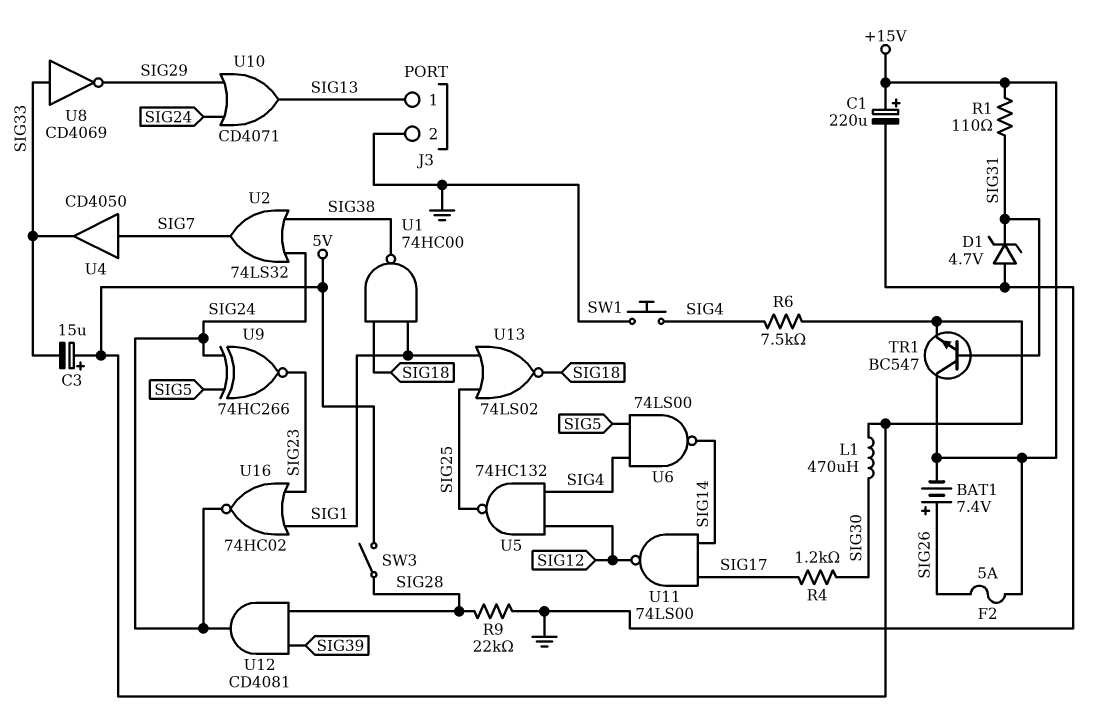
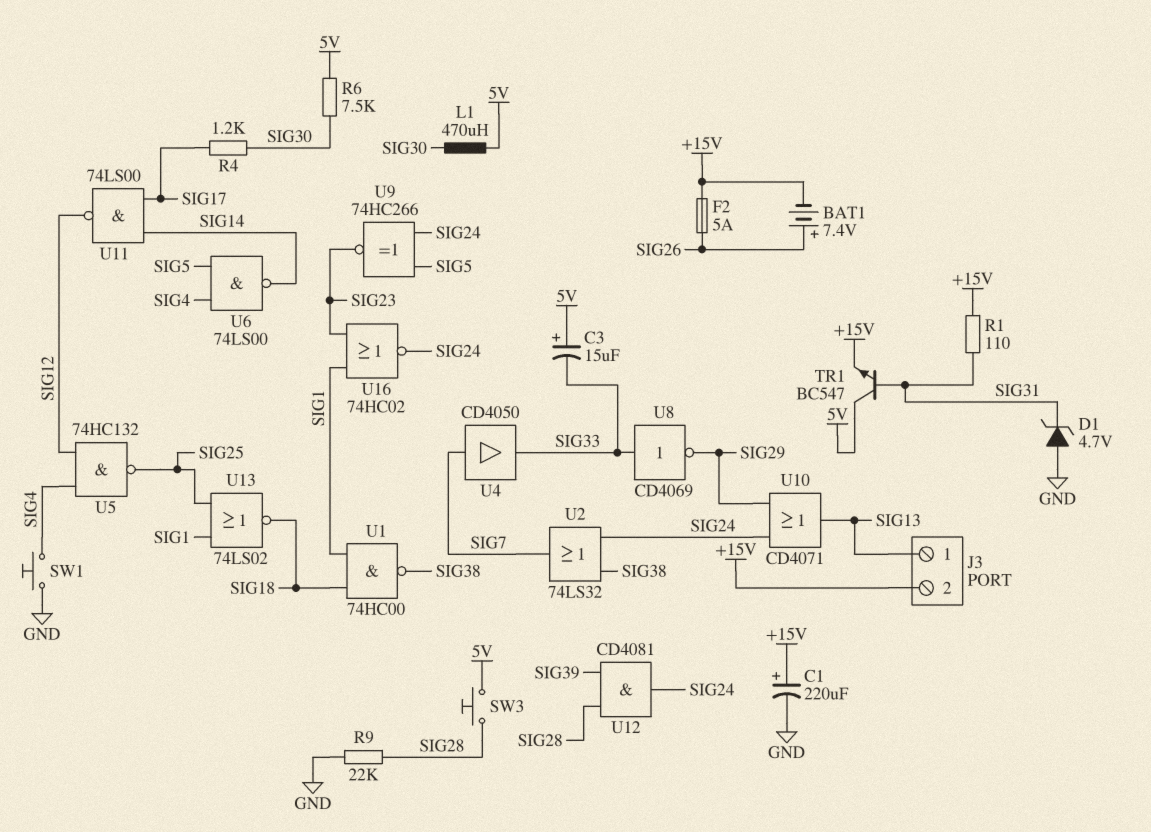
J3 pin 2: GND -> +15V
R6: 7.5k (5V, SIG4) -> 7.5k (5V, SIG30)
SW3: switch (5V, SIG28) -> button (5V, SIG28)
TR1: NPN BC547 (B SIG31, C +15V, E 5V) -> NPN BC547 (B SIG31, C 5V, E +15V)

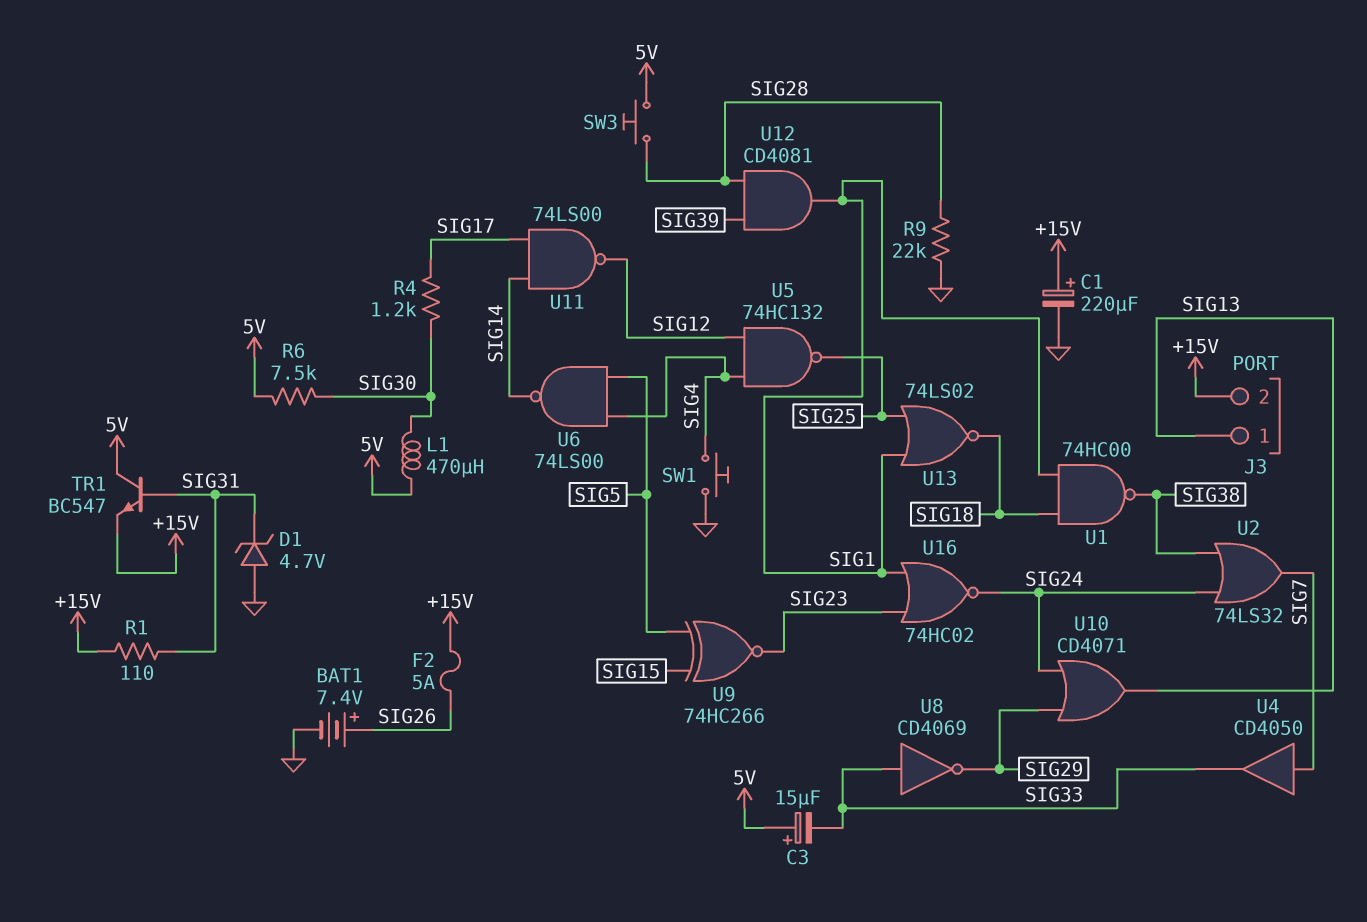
BAT1: 7.4V (plus SIG26, minus +15V) -> 7.4V (plus SIG26, minus GND)
U9: XNOR 74HC266 (in SIG5, in SIG24, out SIG23) -> XNOR 74HC266 (in SIG5, in SIG15, out SIG23)
U12: AND CD4081 (in SIG28, in SIG39, out SIG24) -> AND CD4081 (in SIG28, in SIG39, out SIG1)

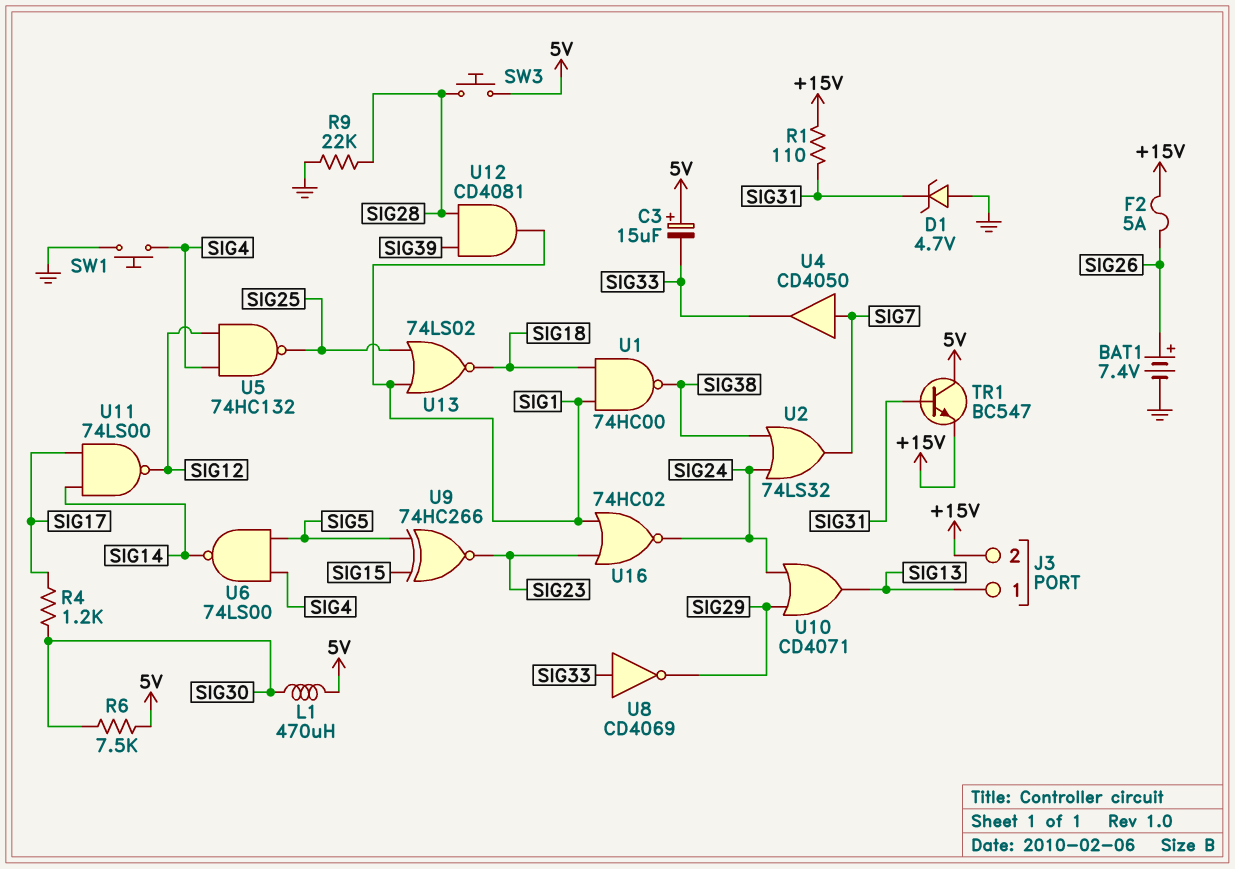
C1: 220uF (plus +15V, minus GND) -> none

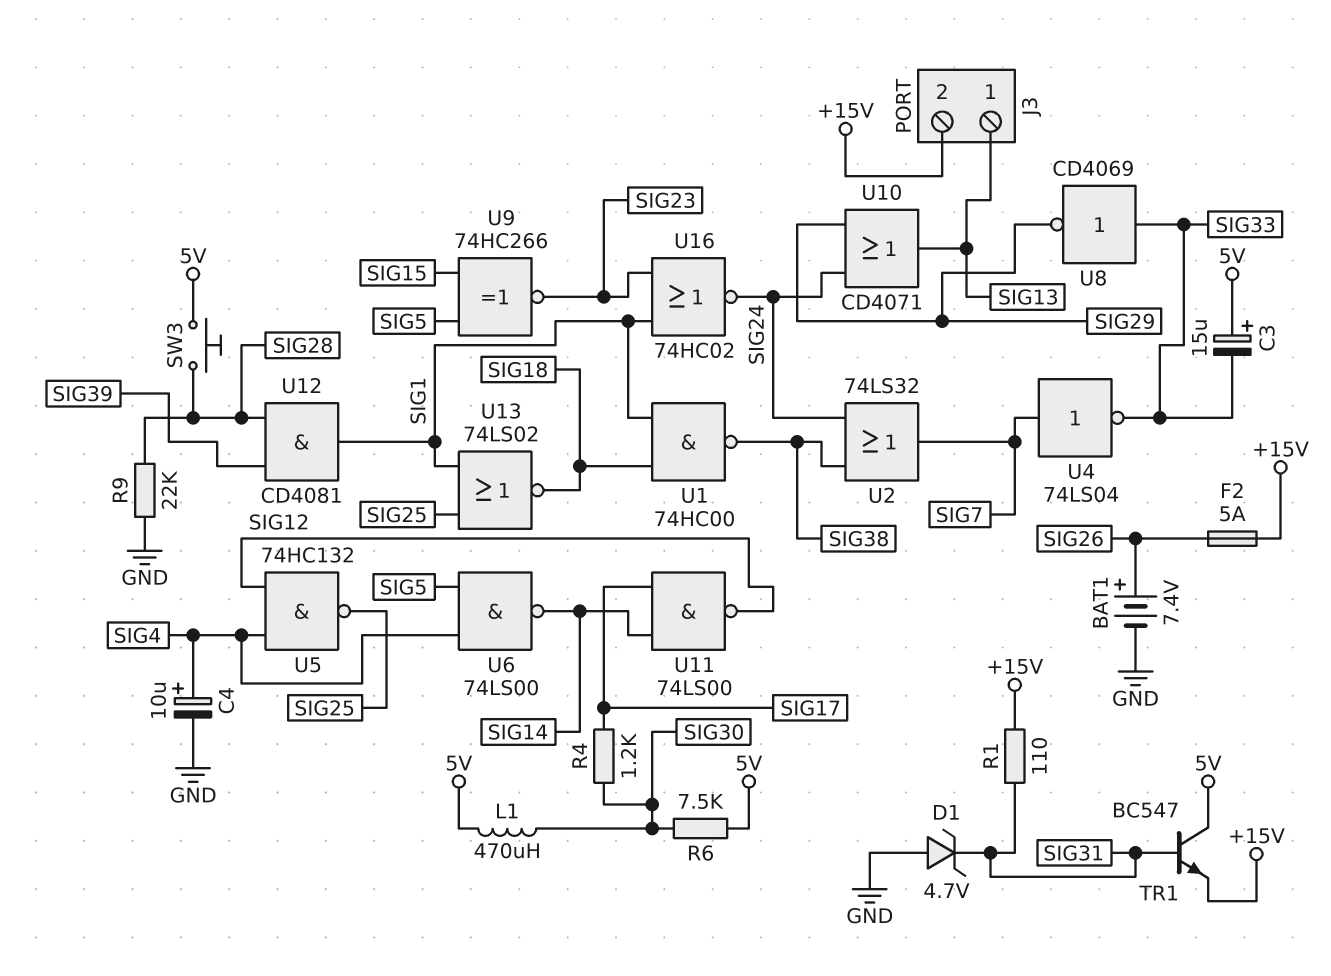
C4: none -> 10uF (plus SIG4, minus GND)
SW1: button (GND, SIG4) -> none
U4: buffer CD4050 (in SIG7, out SIG33) -> NOT 74LS04 (in SIG7, out SIG33)

